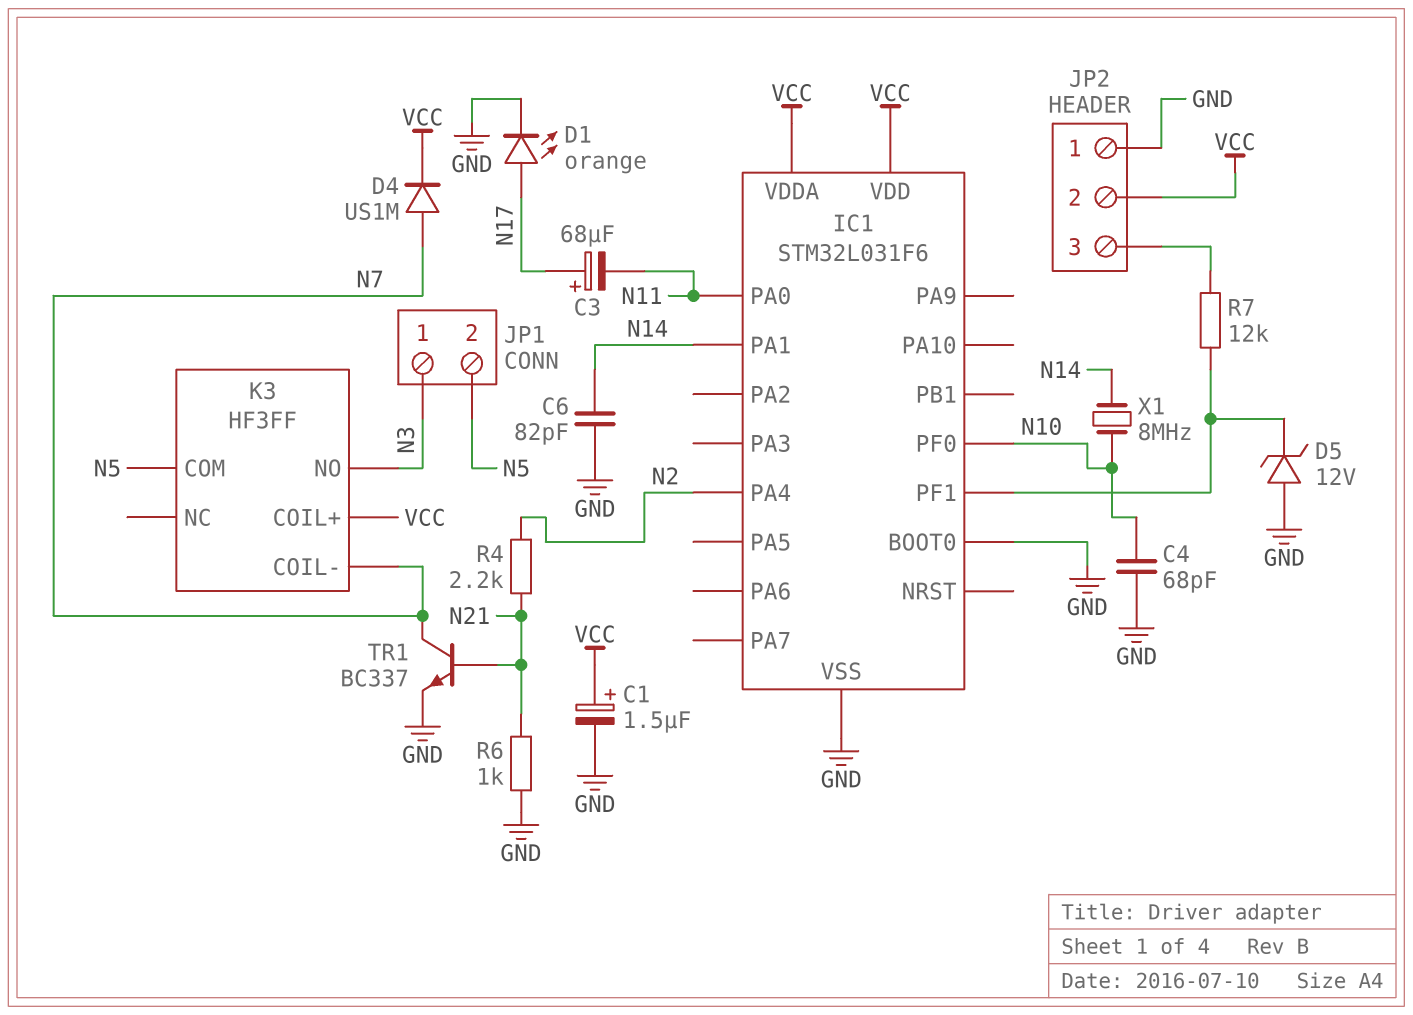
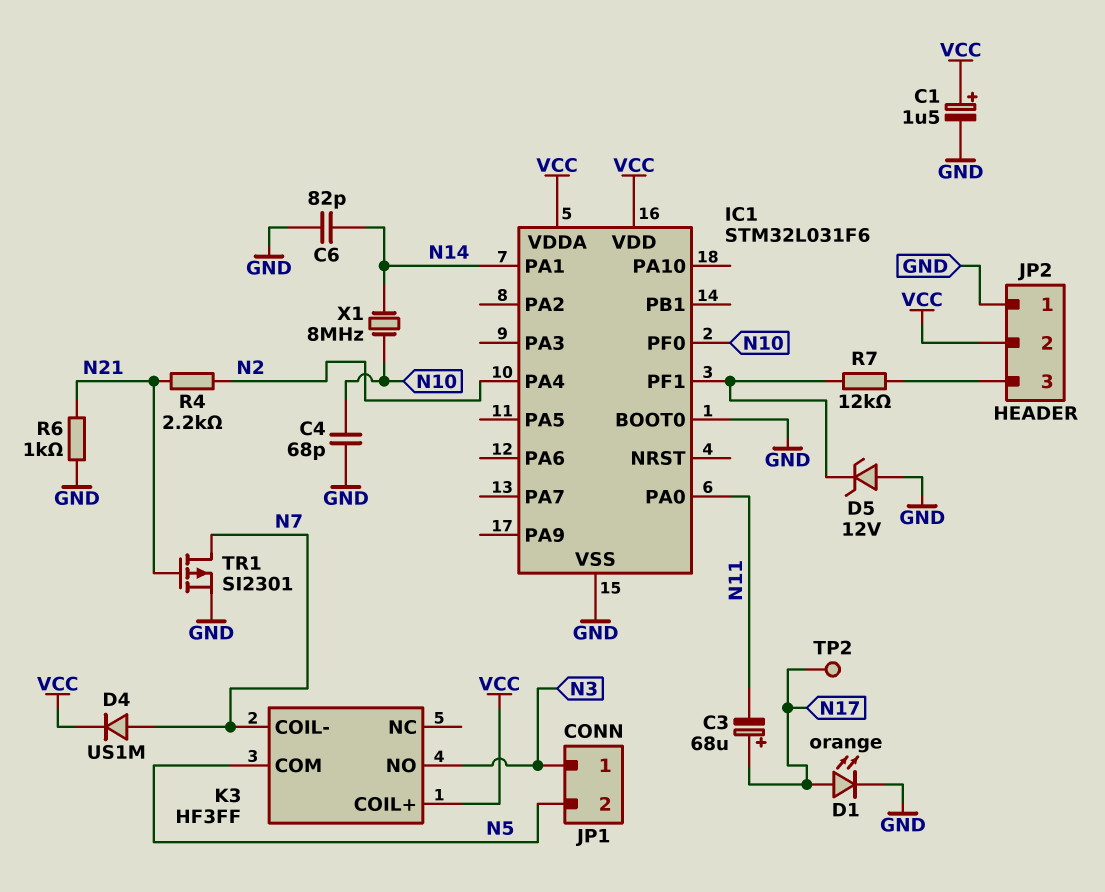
TP2: none -> test point (N17)
TR1: NPN BC337 (B N21, C N7, E GND) -> PMOS SI2301 (G N21, D N7, S GND)

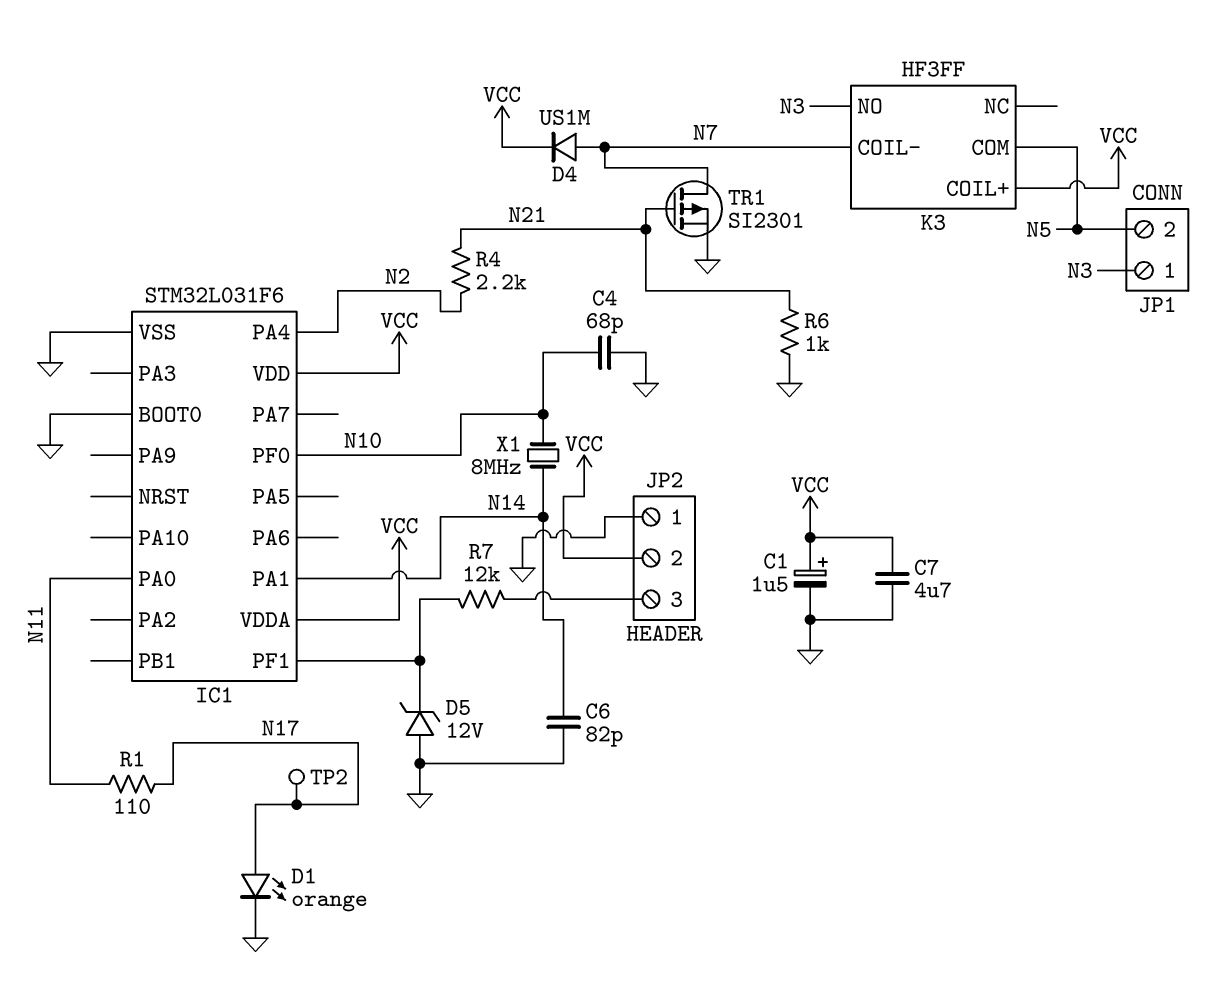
C3: 68uF (plus N17, minus N11) -> none
C7: none -> 4.7uF (GND, VCC)
R1: none -> 110 (N11, N17)

